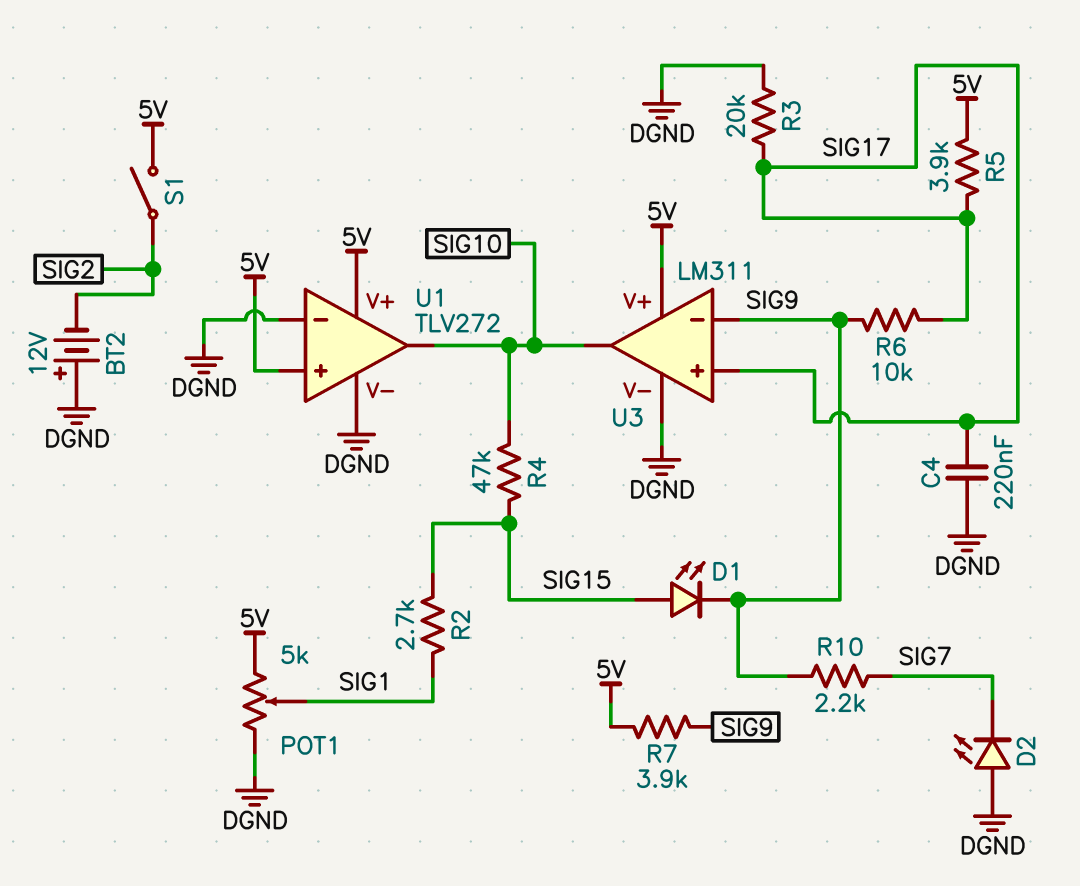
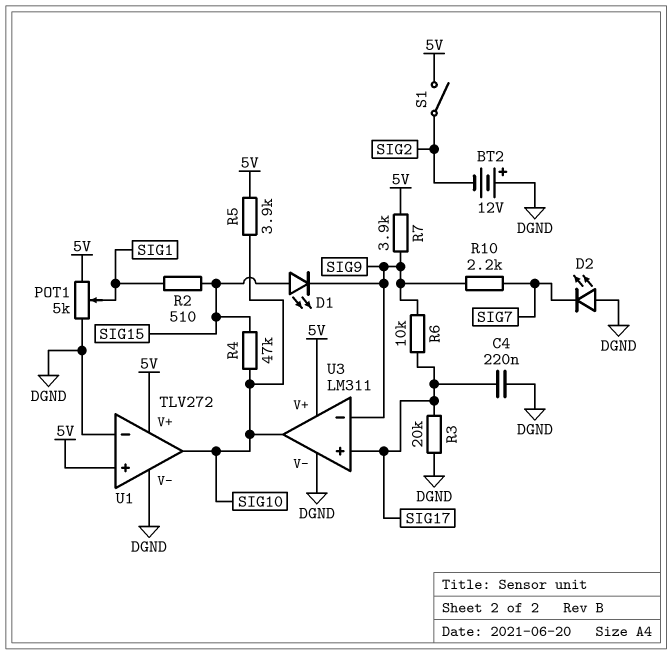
R2: 2.7k (SIG1, SIG15) -> 510 (SIG1, SIG15)
R5: 3.9k (5V, SIG17) -> 3.9k (5V, SIG10)

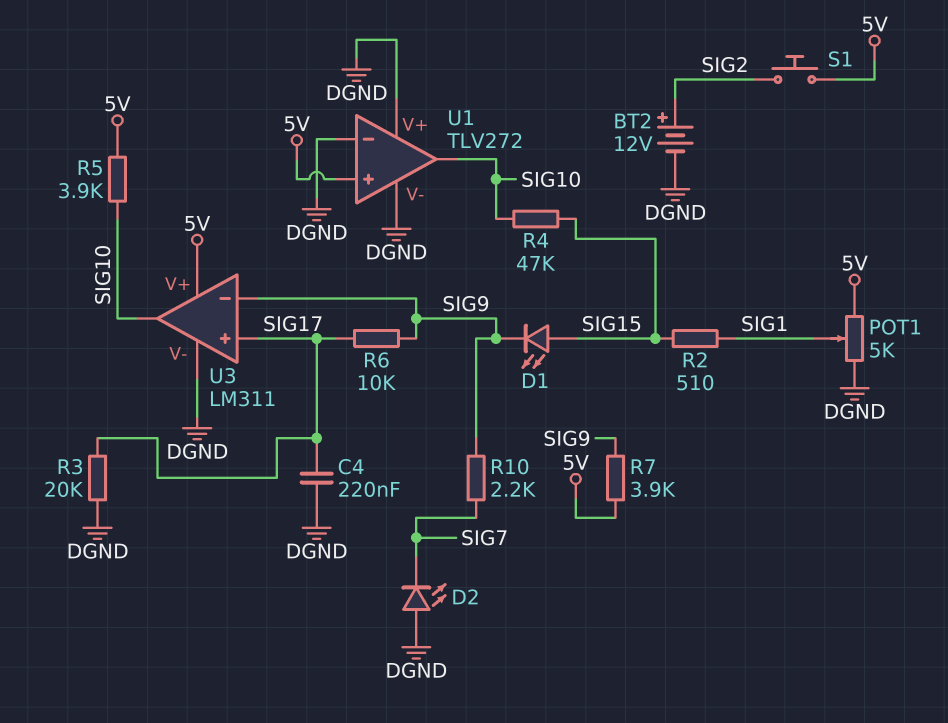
BT2: 12V (plus DGND, minus SIG2) -> 12V (plus SIG2, minus DGND)
S1: switch (5V, SIG2) -> button (5V, SIG2)
U1 pin V+: 5V -> DGND

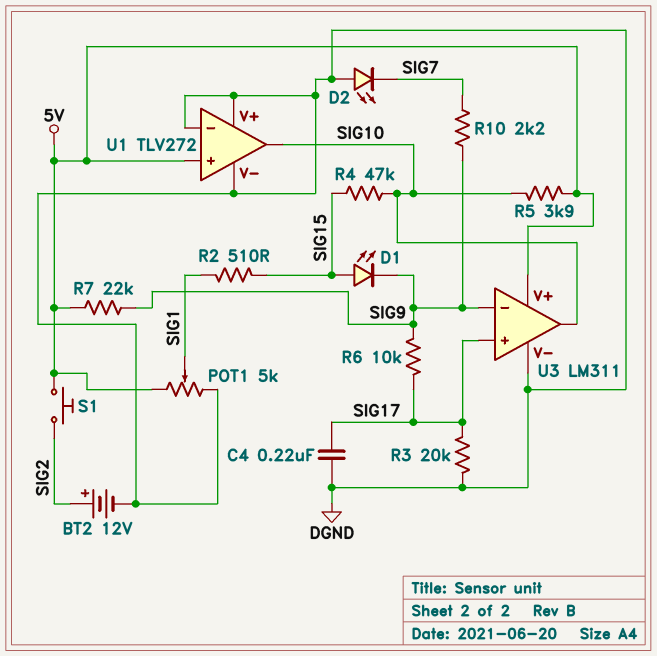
R7: 3.9k (5V, SIG9) -> 22k (5V, SIG9)

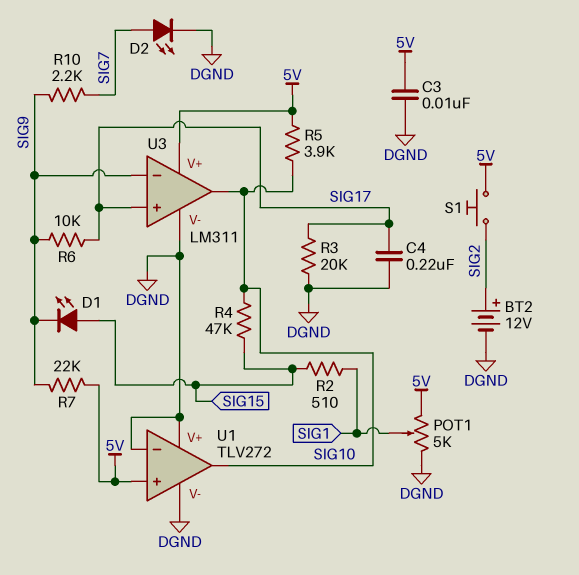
C3: none -> 10nF (5V, DGND)
D2: LED (A DGND, K SIG7) -> LED (A SIG7, K DGND)

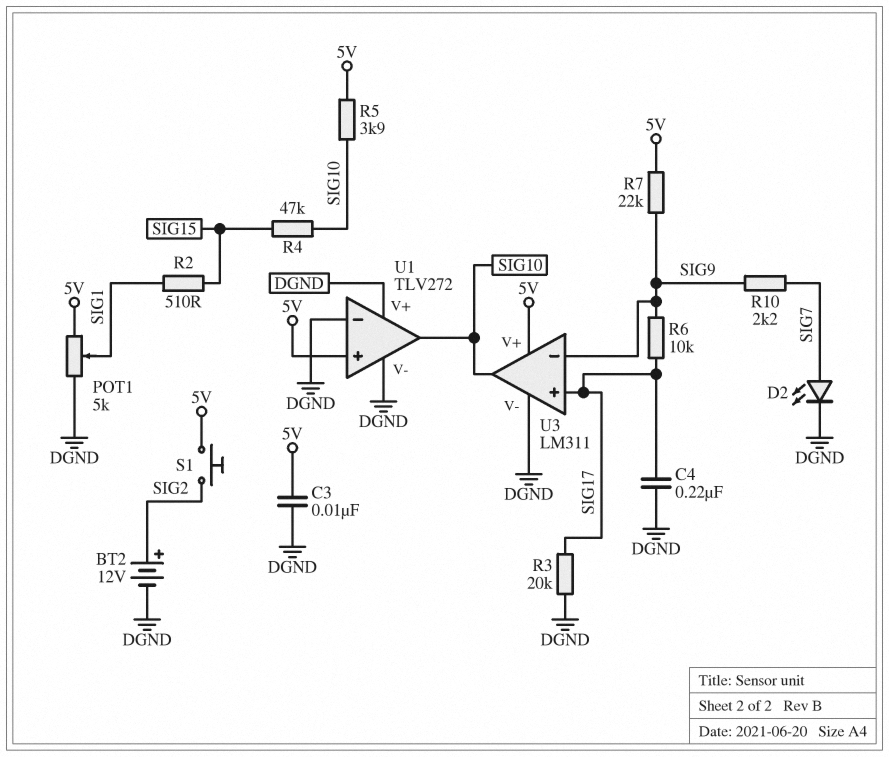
D1: LED (A SIG15, K SIG9) -> none

